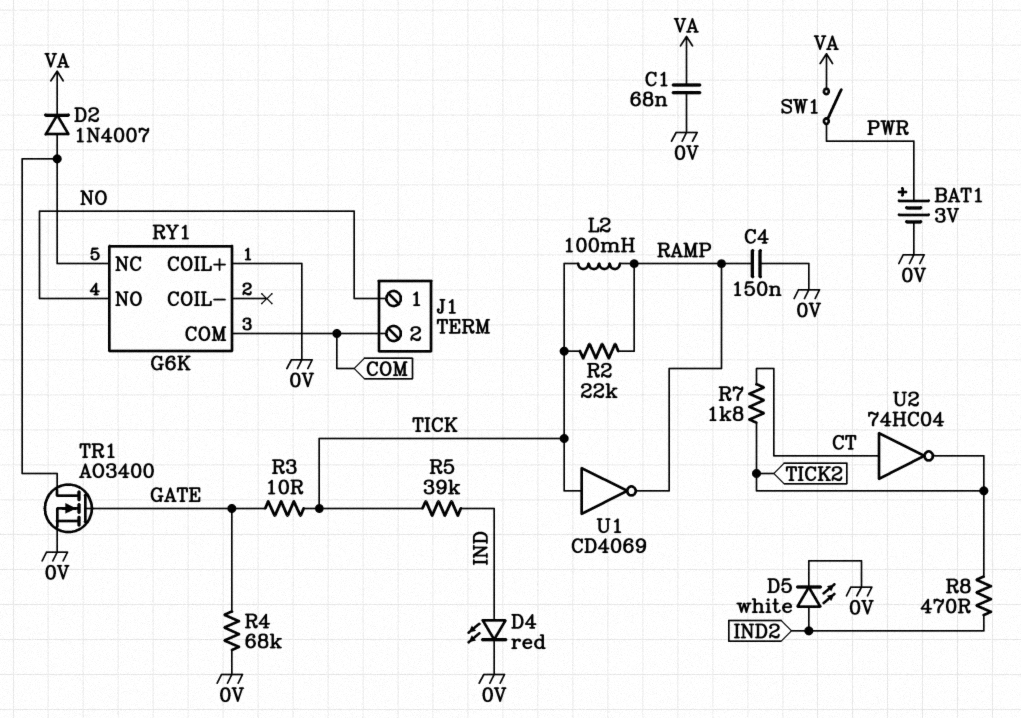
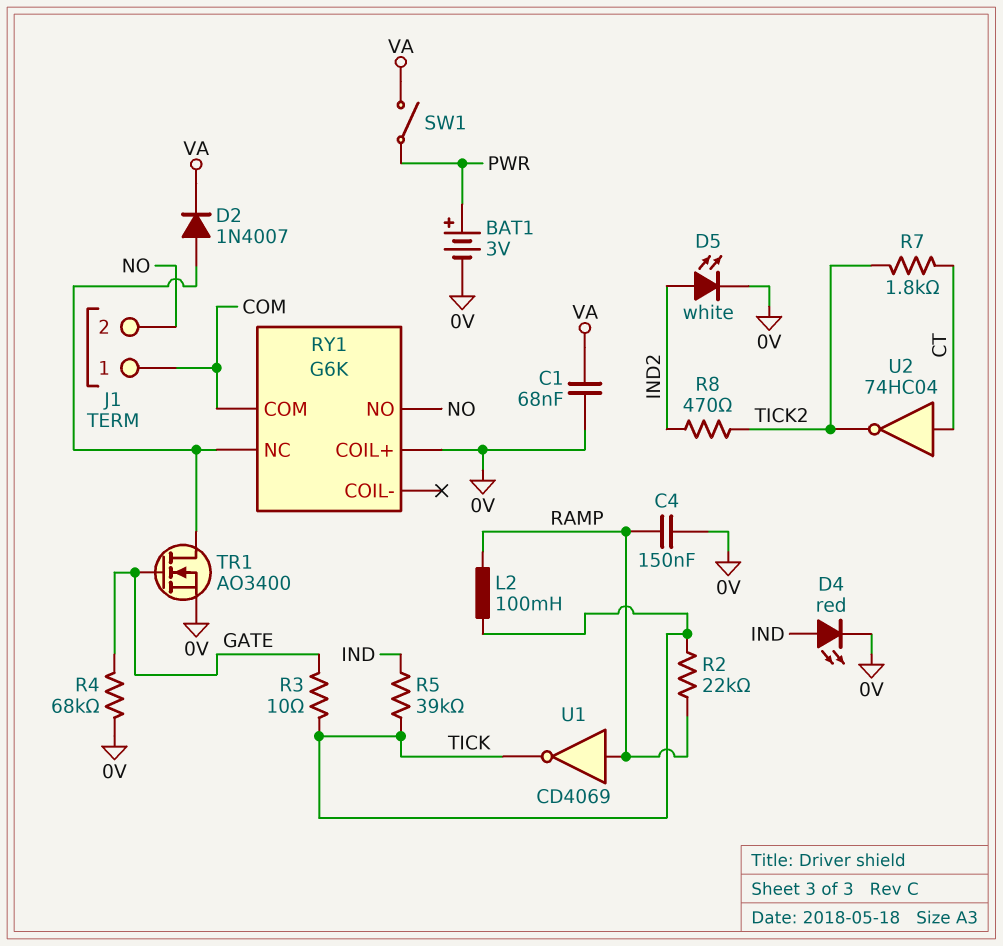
J1 pin 1: NO -> COM
J1 pin 2: COM -> NO
U1: NOT CD4069 (in TICK, out RAMP) -> NOT CD4069 (in RAMP, out TICK)

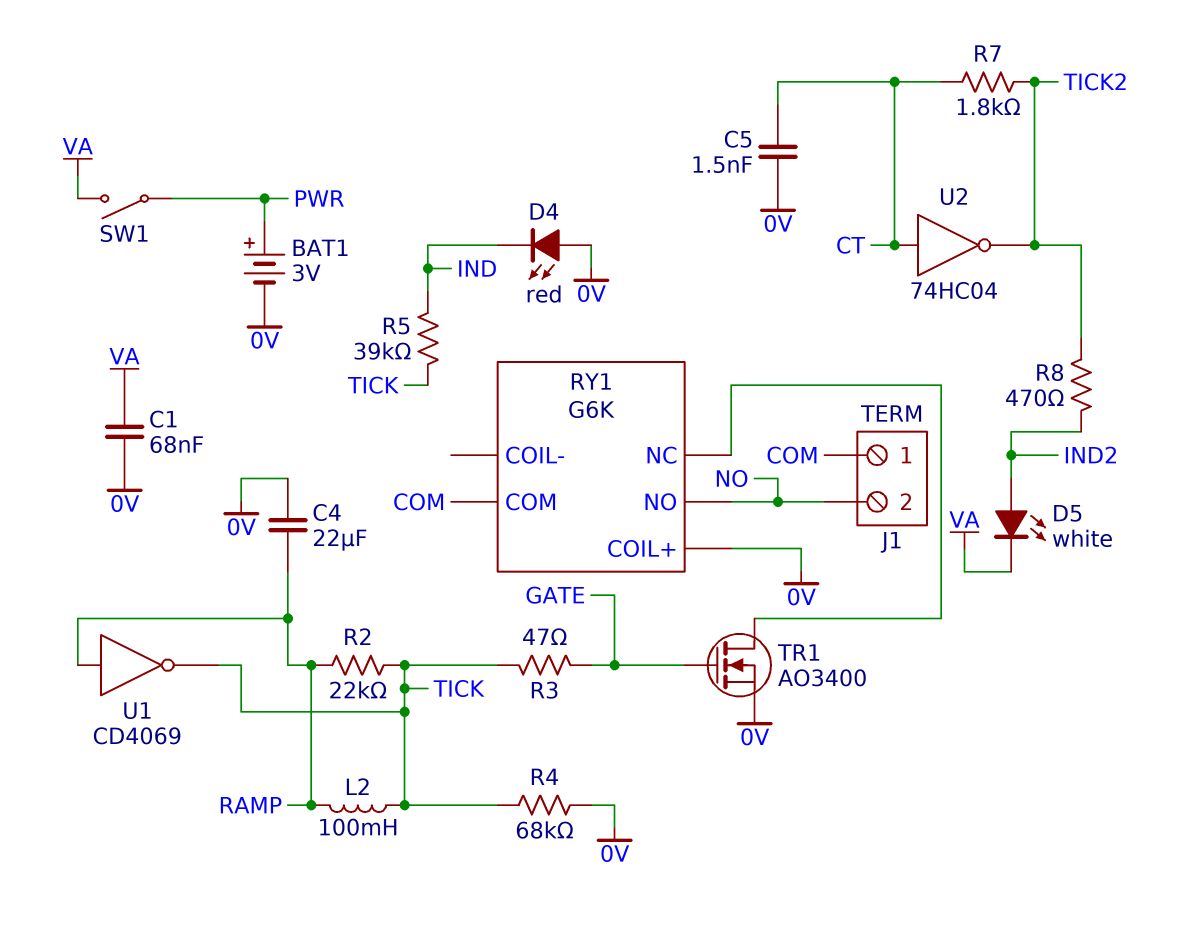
C4: 150nF (0V, RAMP) -> 22uF (0V, RAMP)
C5: none -> 1.5nF (0V, CT)
D2: diode 1N4007 (A RY1/NC, K VA) -> none
D4: LED red (A IND, K 0V) -> LED red (A 0V, K IND)
D5: LED white (A IND2, K 0V) -> LED white (A IND2, K VA)
R3: 10 (GATE, TICK) -> 47 (GATE, TICK)
R4: 68k (0V, GATE) -> 68k (0V, TICK)

